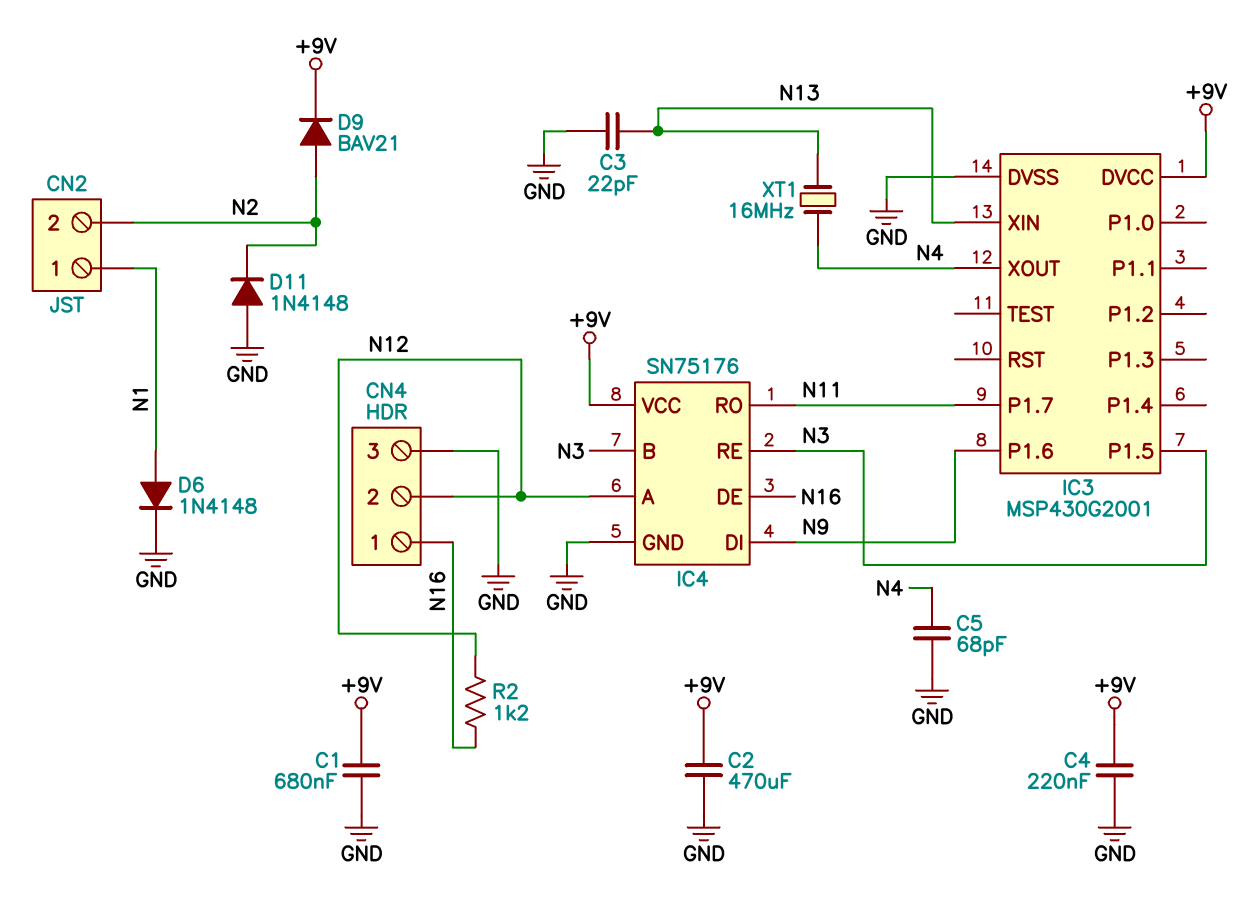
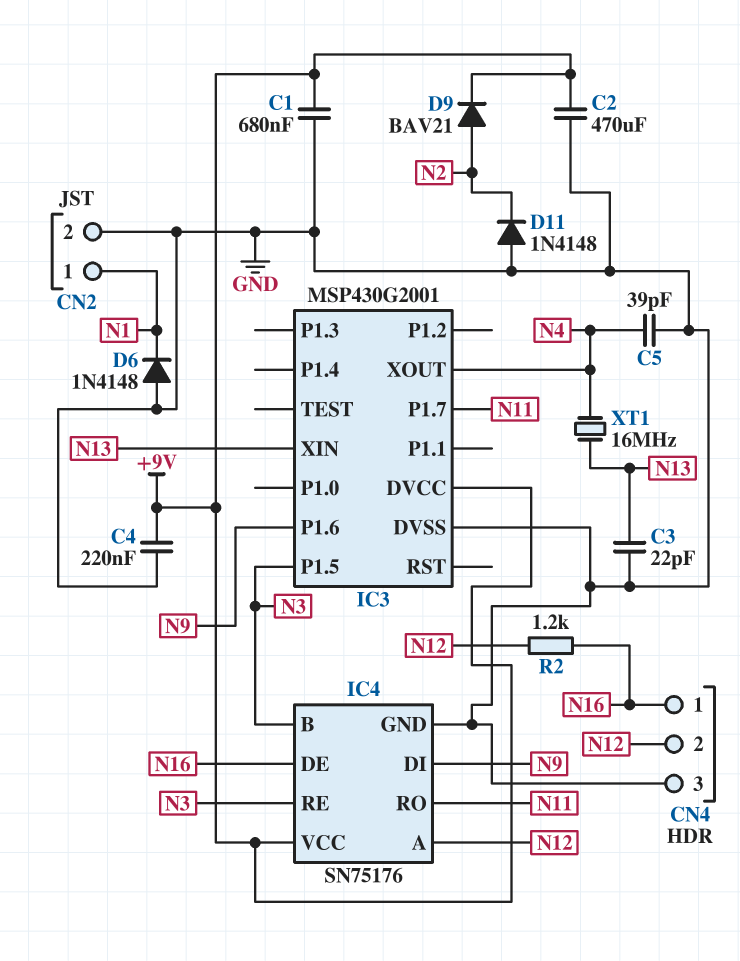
C5: 68pF (GND, N4) -> 39pF (GND, N4)
CN2 pin 2: N2 -> GND
D6: diode 1N4148 (A N1, K GND) -> diode 1N4148 (A GND, K N1)

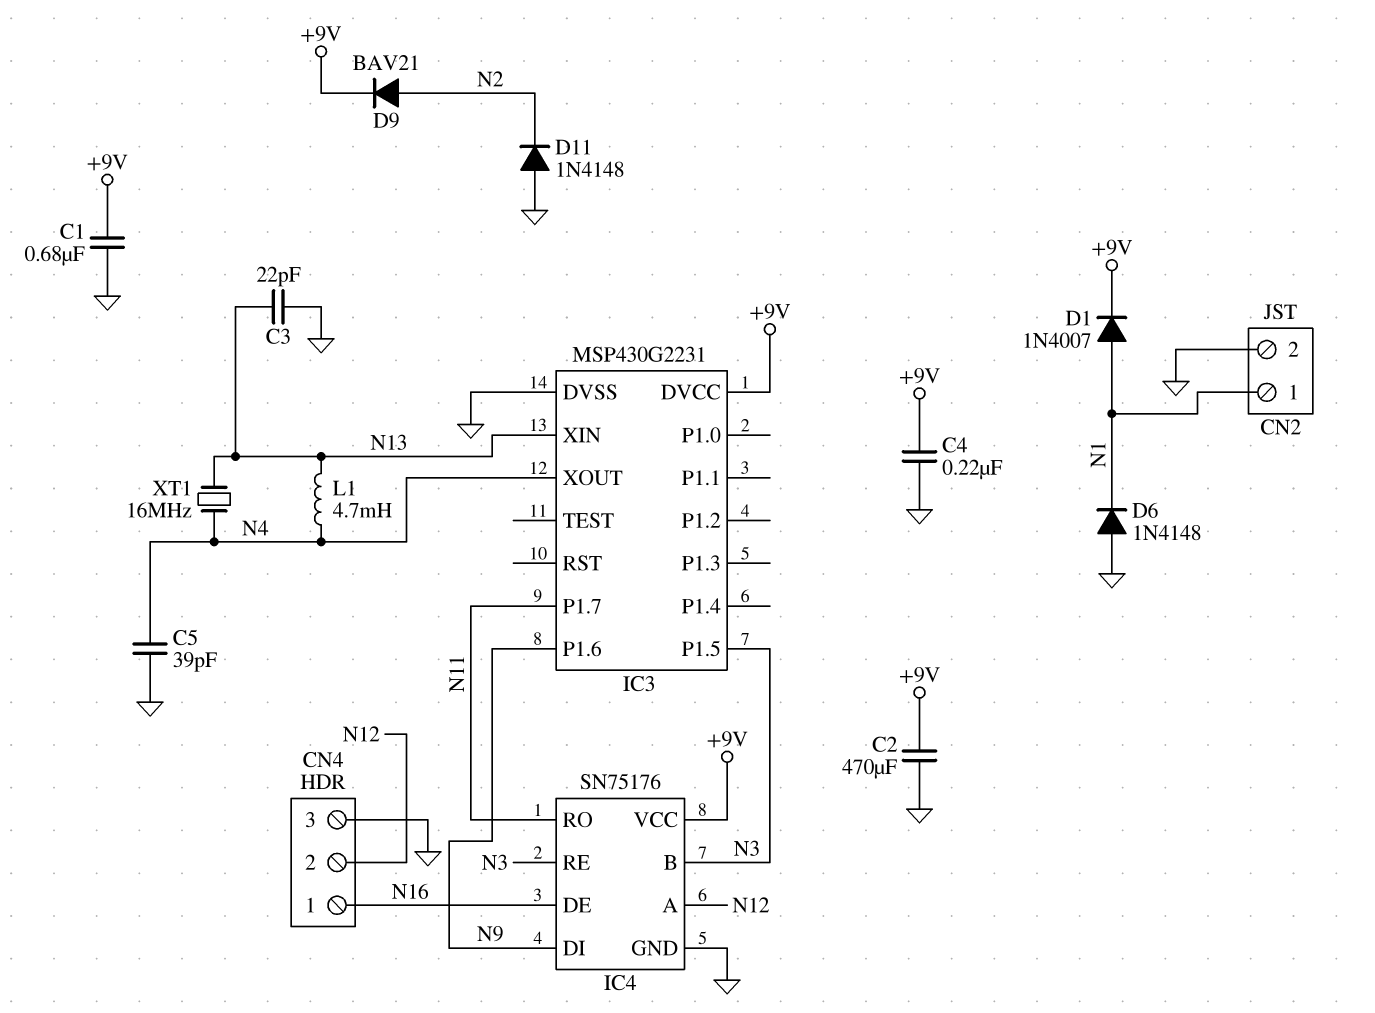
D1: none -> diode 1N4007 (A N1, K +9V)
IC3: MSP430G2001 -> MSP430G2231
L1: none -> 4.7mH (N4, N13)
R2: 1.2k (N12, N16) -> none

